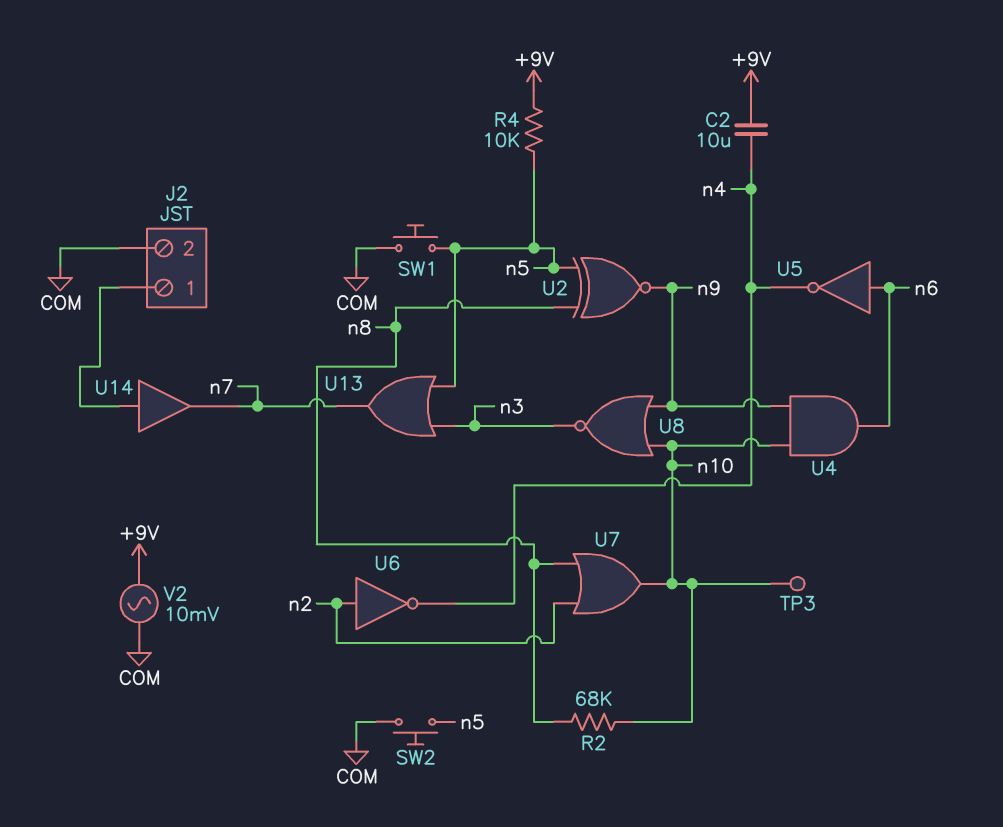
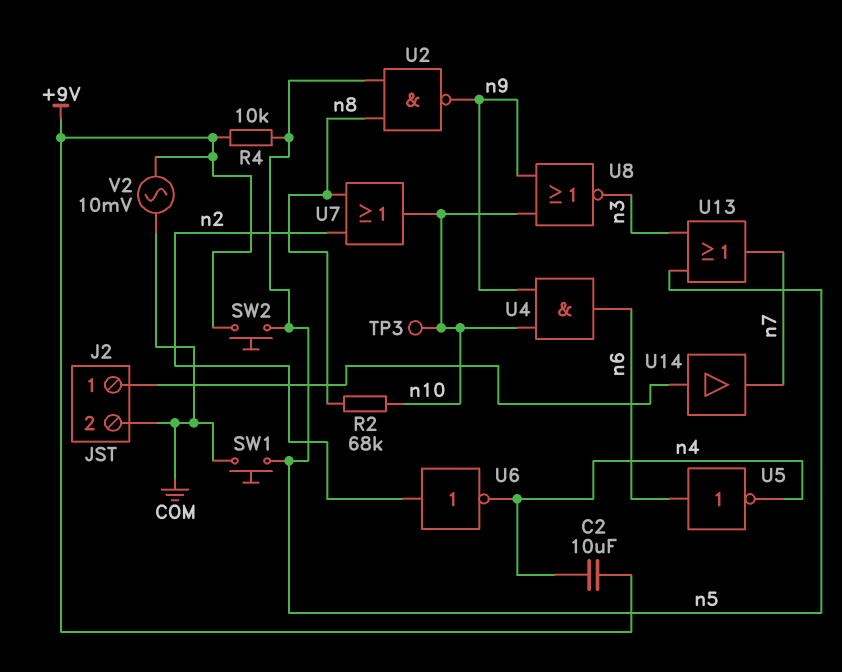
SW2: button (COM, n5) -> button (+9V, n5)
U2: XNOR (in n5, in n8, out n9) -> NAND (in n5, in n8, out n9)

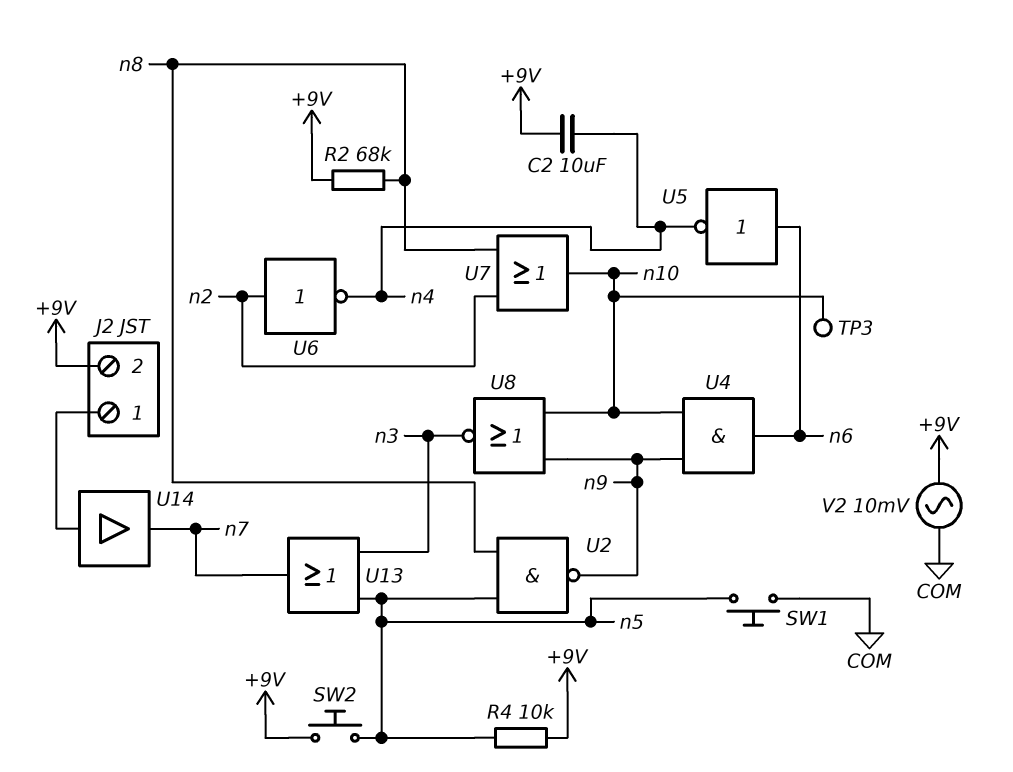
J2 pin 2: COM -> +9V
R2: 68k (n8, n10) -> 68k (+9V, n8)

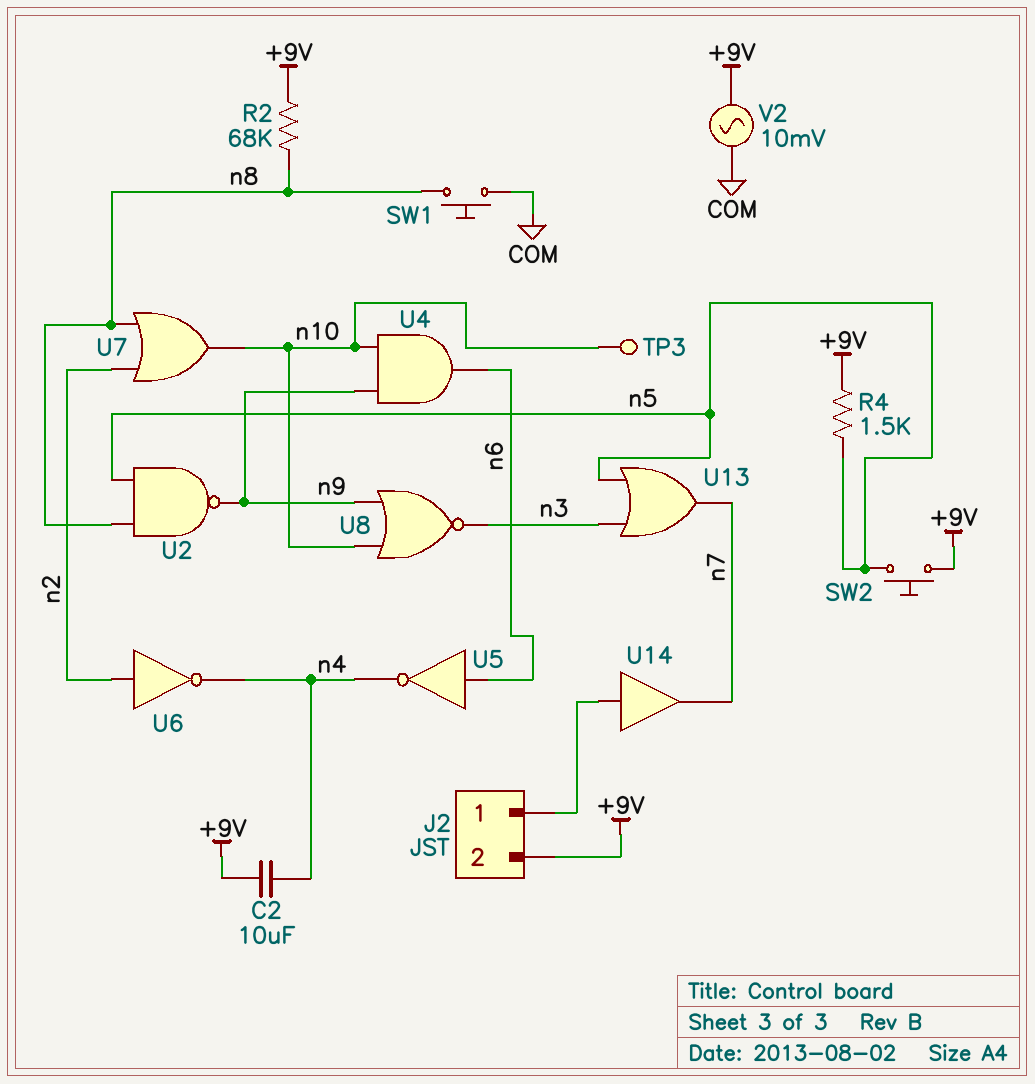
R4: 10k (+9V, n5) -> 1.5k (+9V, n5)
SW1: button (COM, n5) -> button (COM, n8)

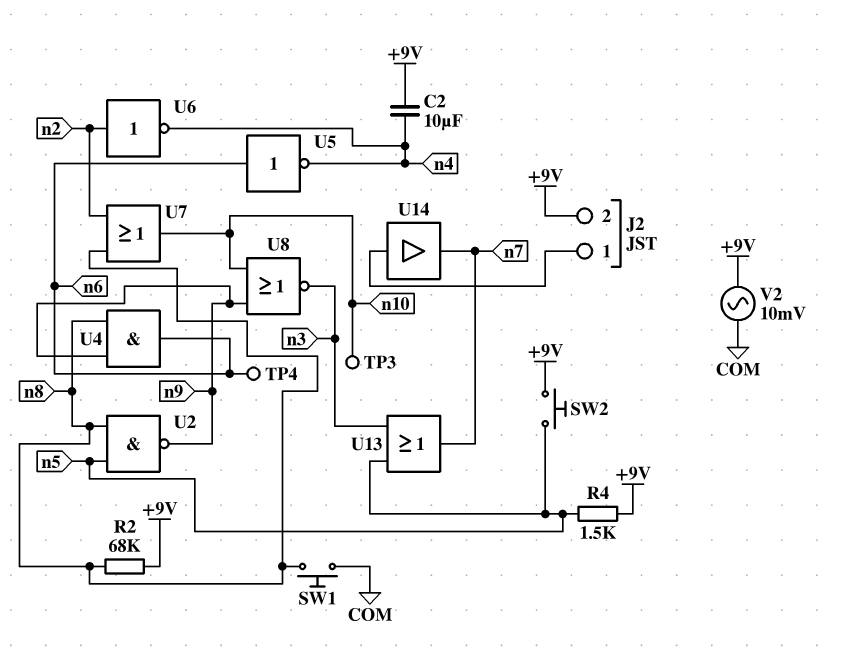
TP4: none -> test point (n6)
U4: AND (in n9, in n10, out n6) -> AND (in n8, in n9, out n6)

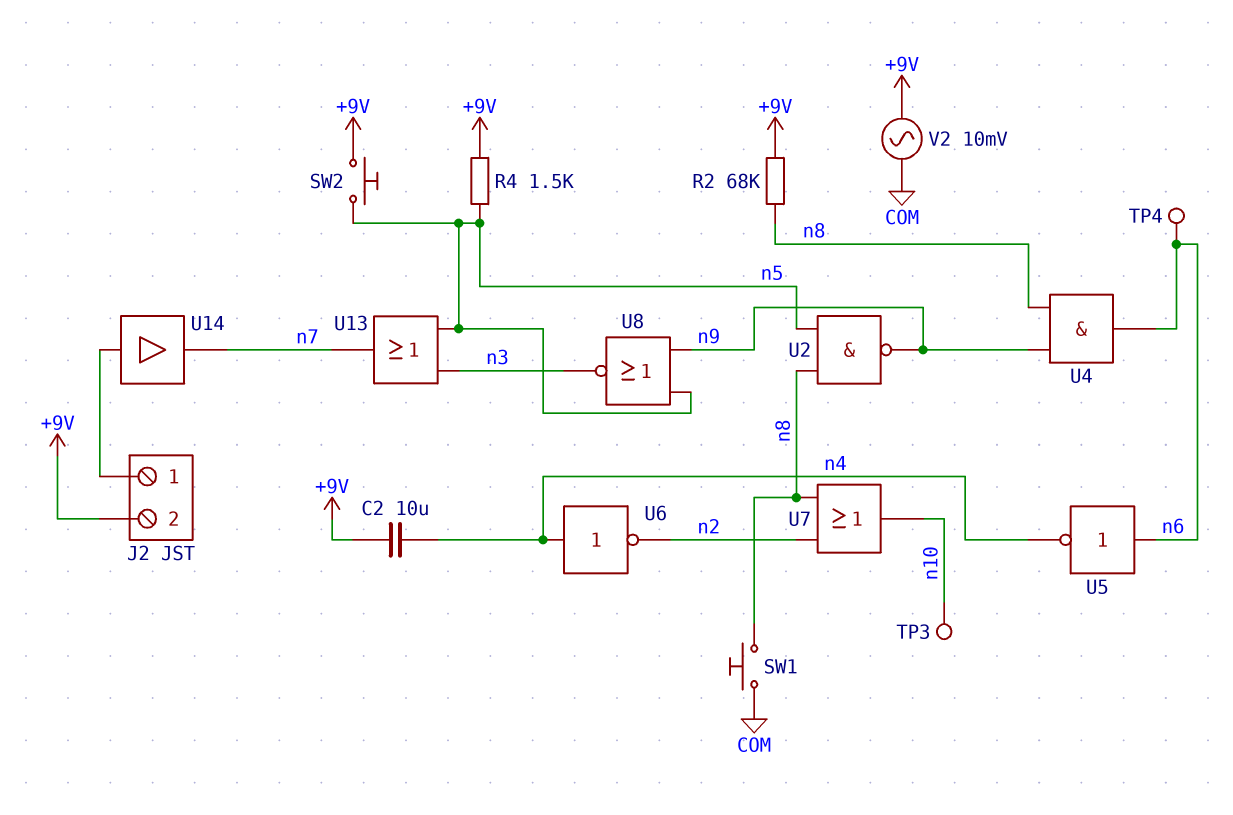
U6: NOT (in n2, out n4) -> NOT (in n4, out n2)
U8: NOR (in n9, in n10, out n3) -> NOR (in n5, in n9, out n3)

